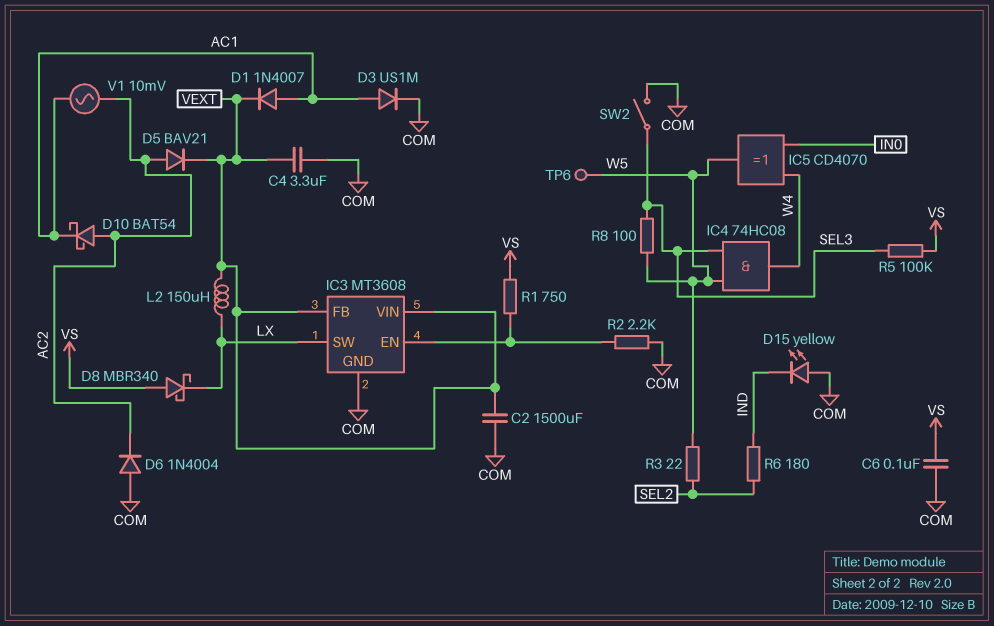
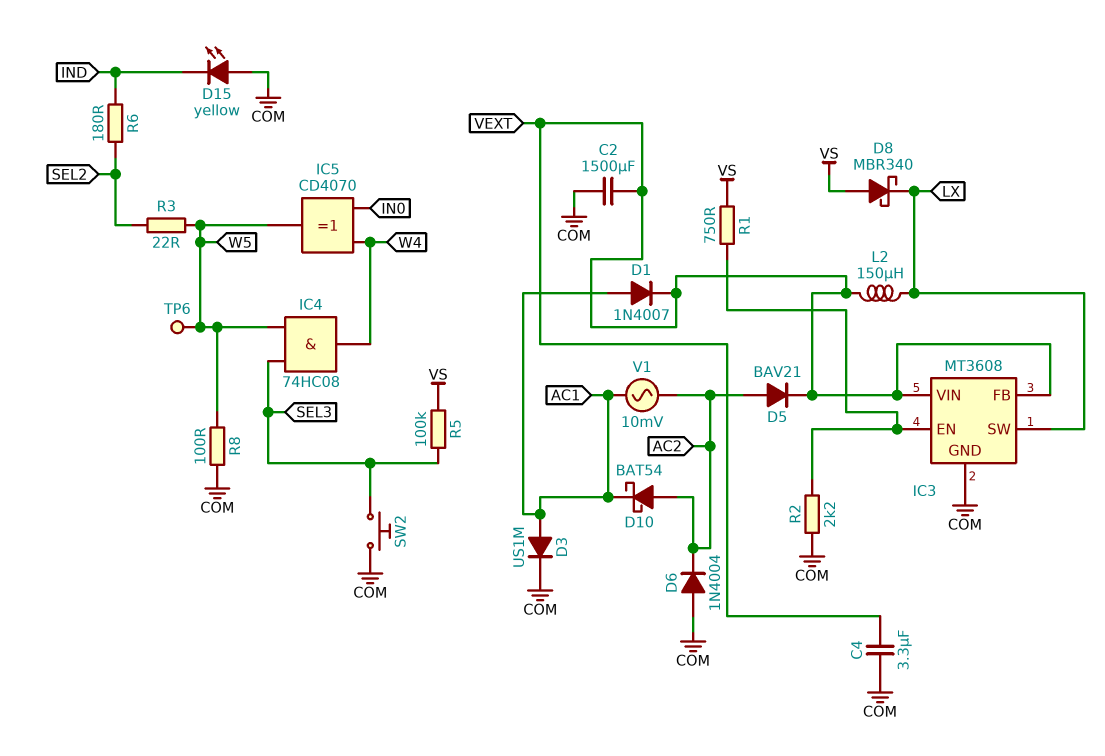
C6: 100nF (COM, VS) -> none
R8: 100 (SEL3, W5) -> 100 (COM, W5)
SW2: switch (COM, SEL3) -> button (COM, SEL3)

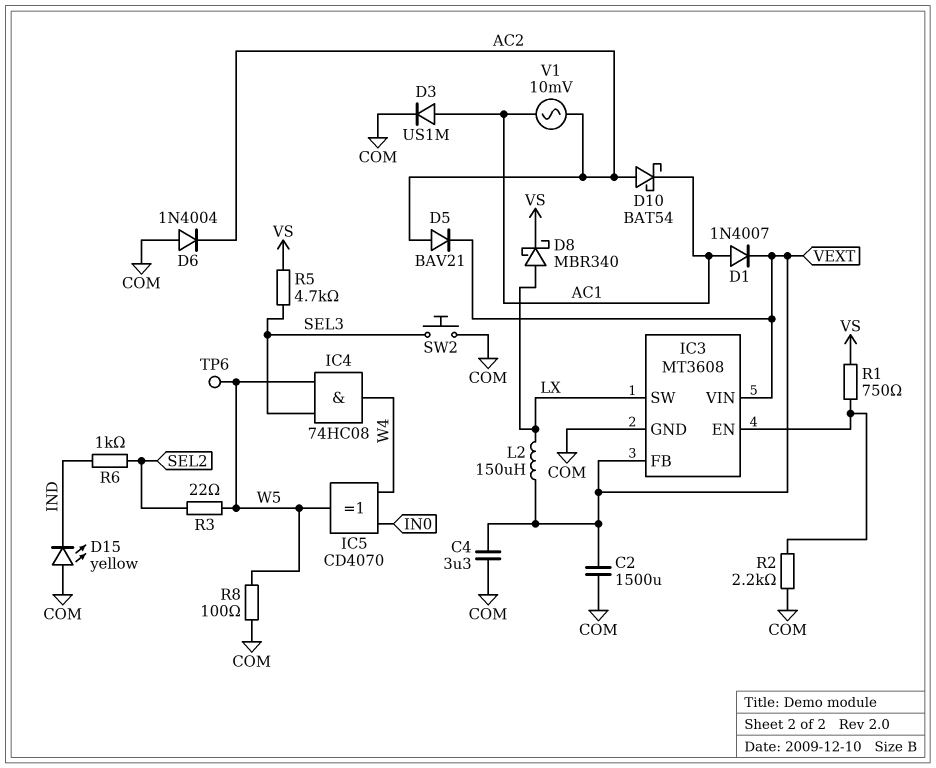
D8: schottky MBR340 (A VS, K LX) -> schottky MBR340 (A LX, K VS)
R5: 100k (SEL3, VS) -> 4.7k (SEL3, VS)
R6: 180 (IND, SEL2) -> 1k (IND, SEL2)

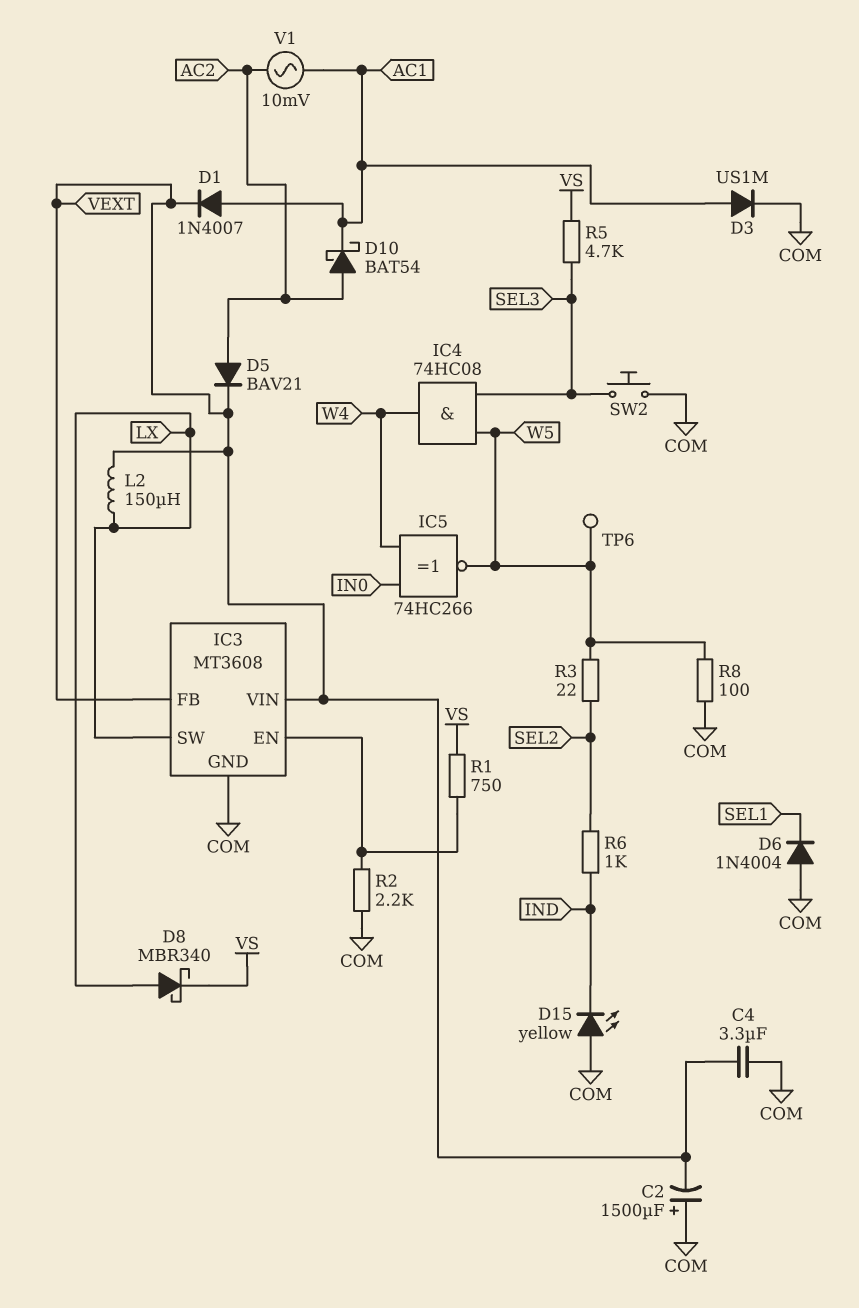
C2: 1500uF (COM, VEXT) -> 1500uF (plus COM, minus VEXT)
D6: diode 1N4004 (A COM, K AC2) -> diode 1N4004 (A COM, K SEL1)
IC5: XOR CD4070 (in IN0, in W4, out W5) -> XNOR 74HC266 (in IN0, in W4, out W5)

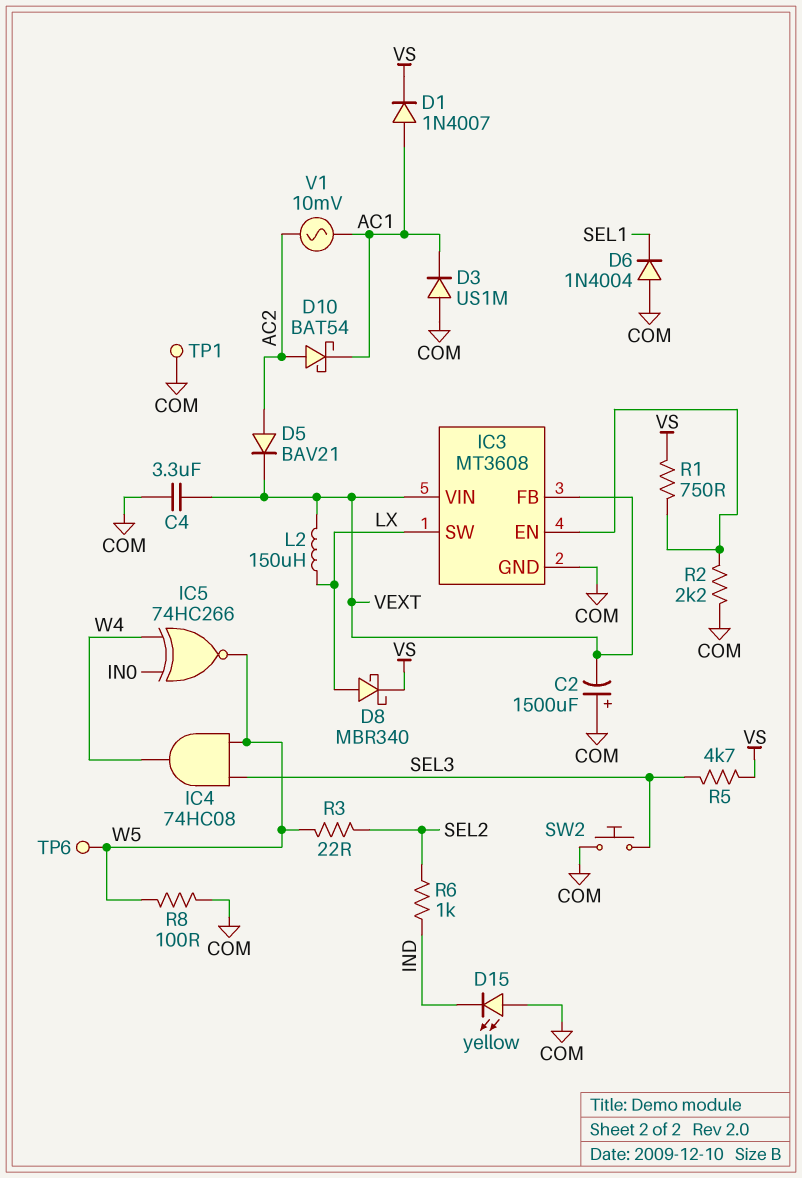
D1: diode 1N4007 (A AC1, K VEXT) -> diode 1N4007 (A AC1, K VS)
D3: diode US1M (A AC1, K COM) -> diode US1M (A COM, K AC1)
TP1: none -> test point (COM)

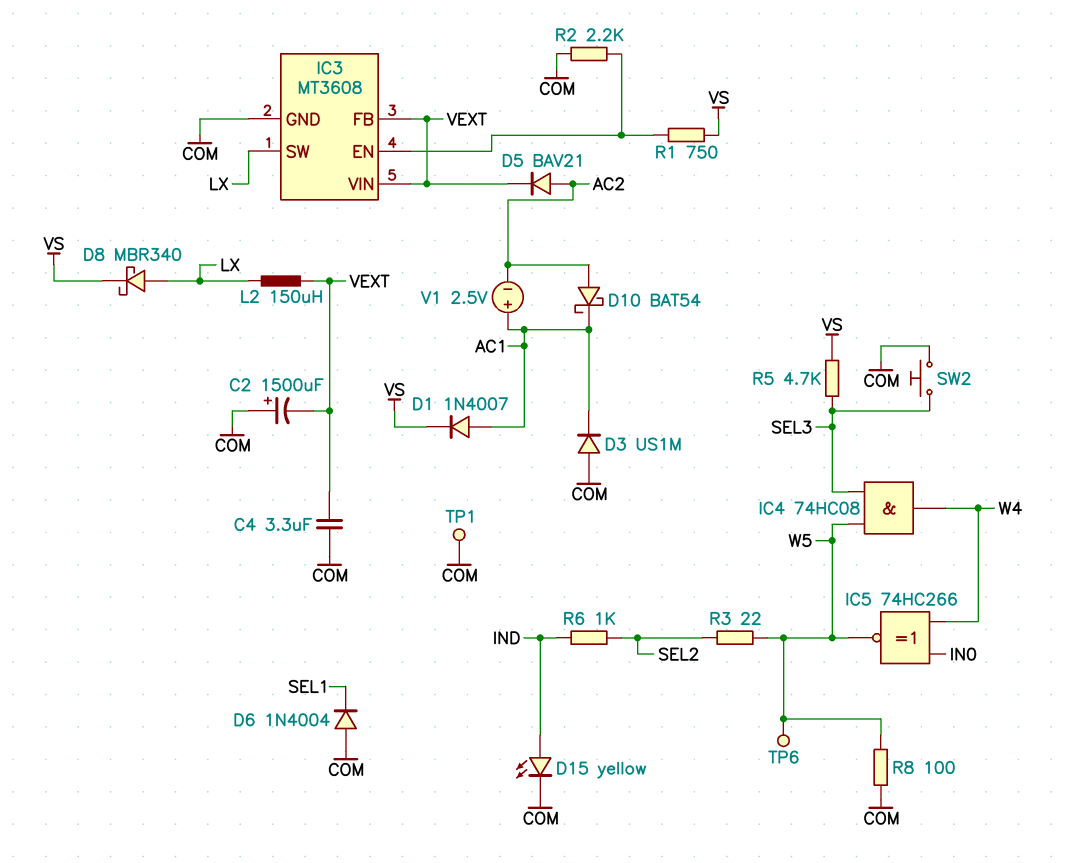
D15: LED yellow (A COM, K IND) -> LED yellow (A IND, K COM)
V1: AC 10mV (AC1, AC2) -> 2.5V (plus AC1, minus AC2)

